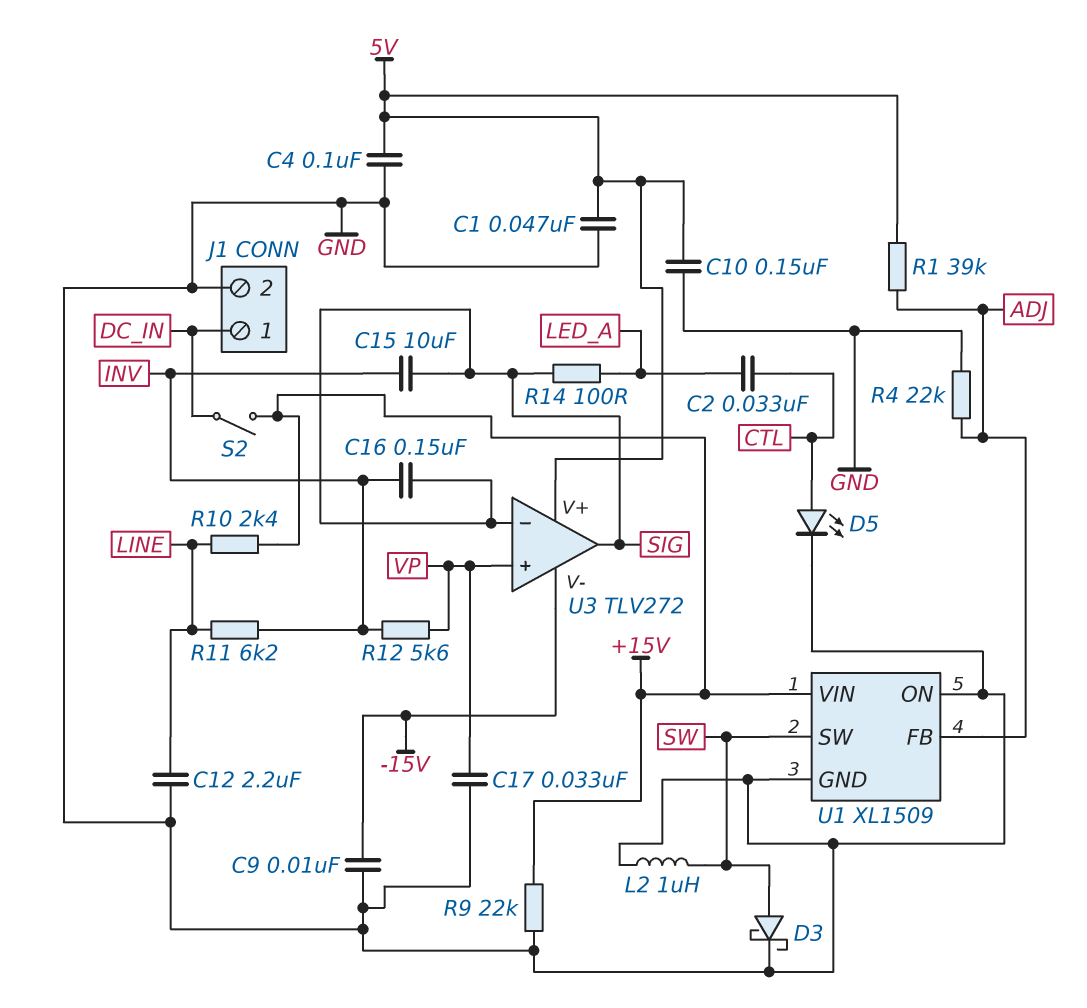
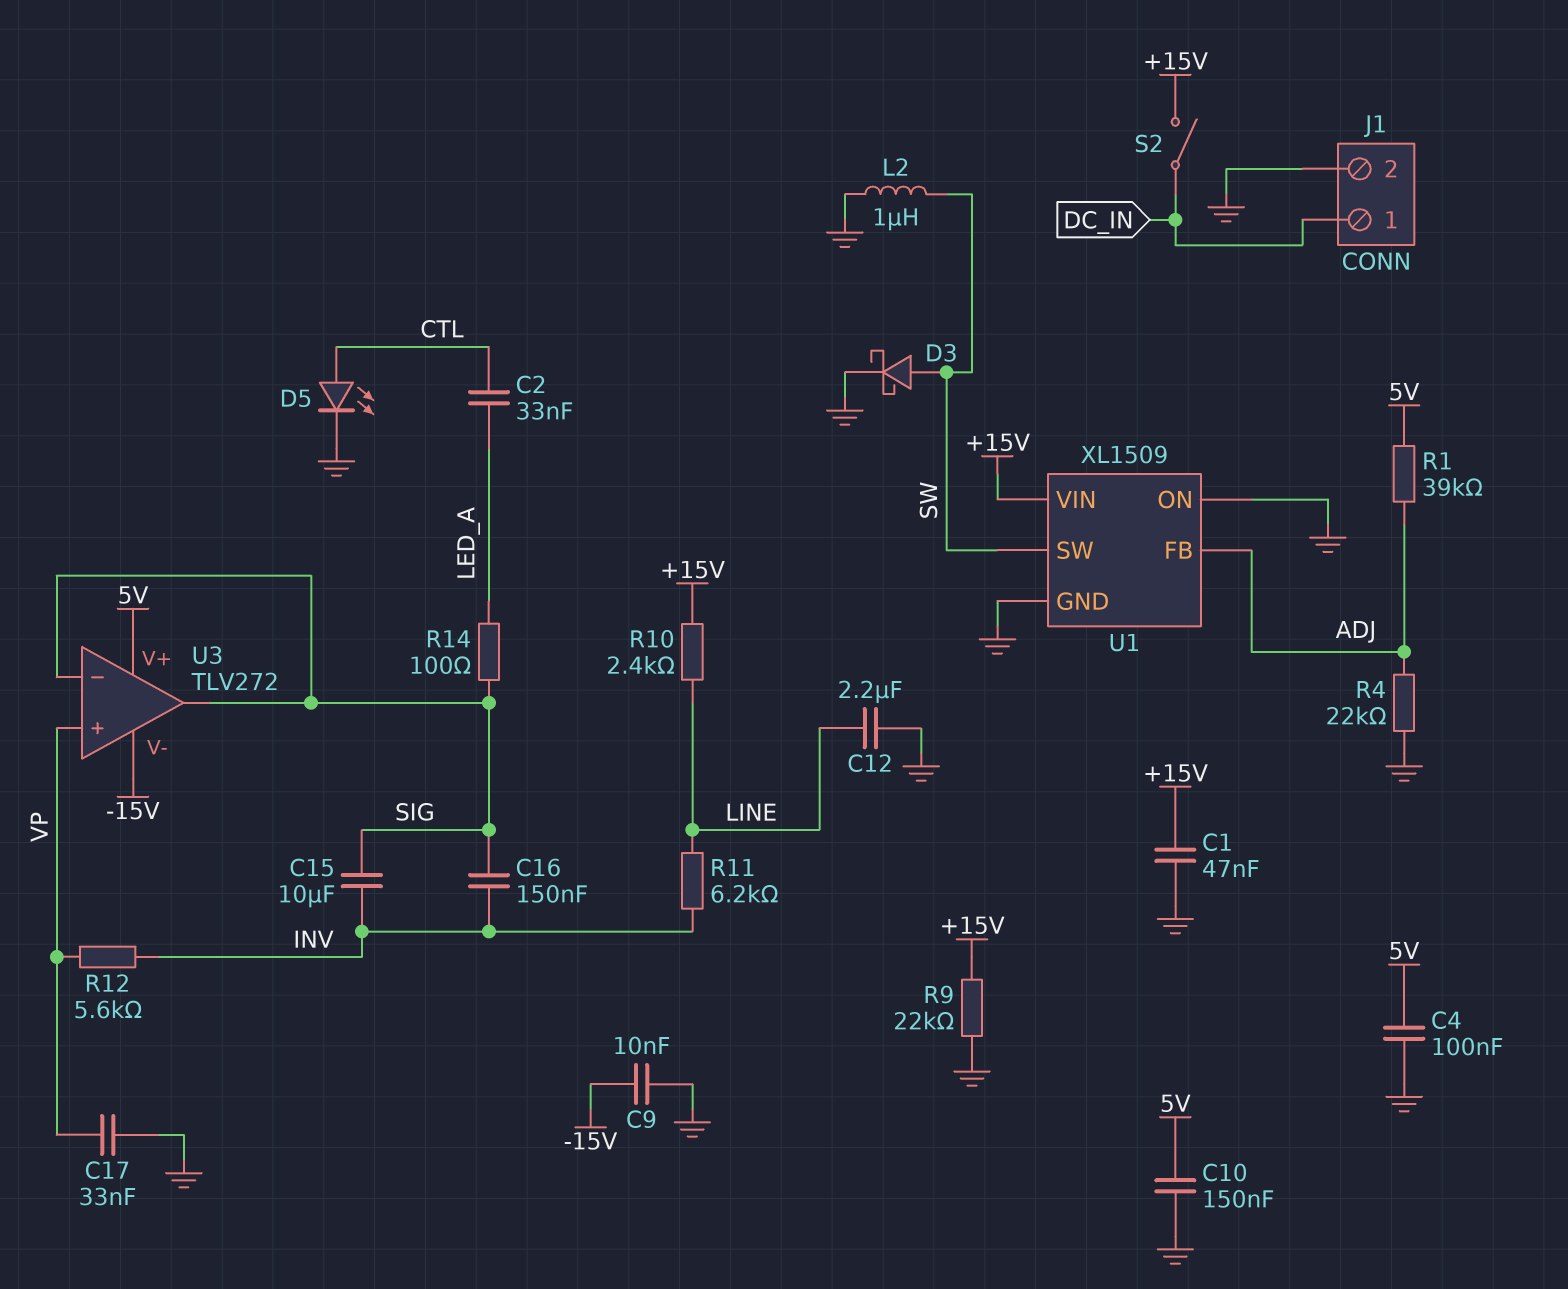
C1: 47nF (5V, GND) -> 47nF (+15V, GND)

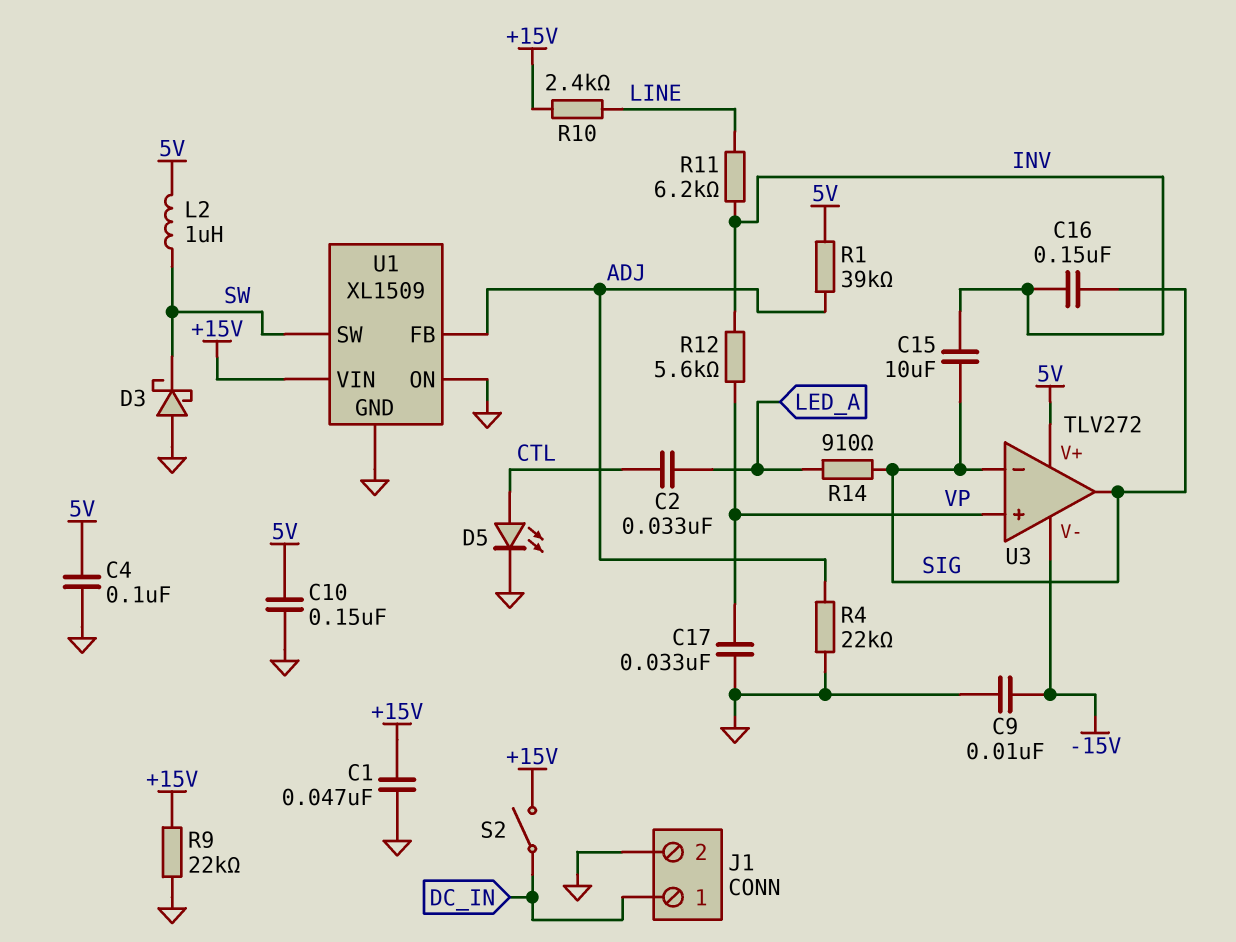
C12: 2.2uF (GND, LINE) -> none
D3: schottky (A SW, K GND) -> schottky (A GND, K SW)
L2: 1uH (GND, SW) -> 1uH (5V, SW)
R14: 100 (LED_A, SIG) -> 910 (LED_A, SIG)

